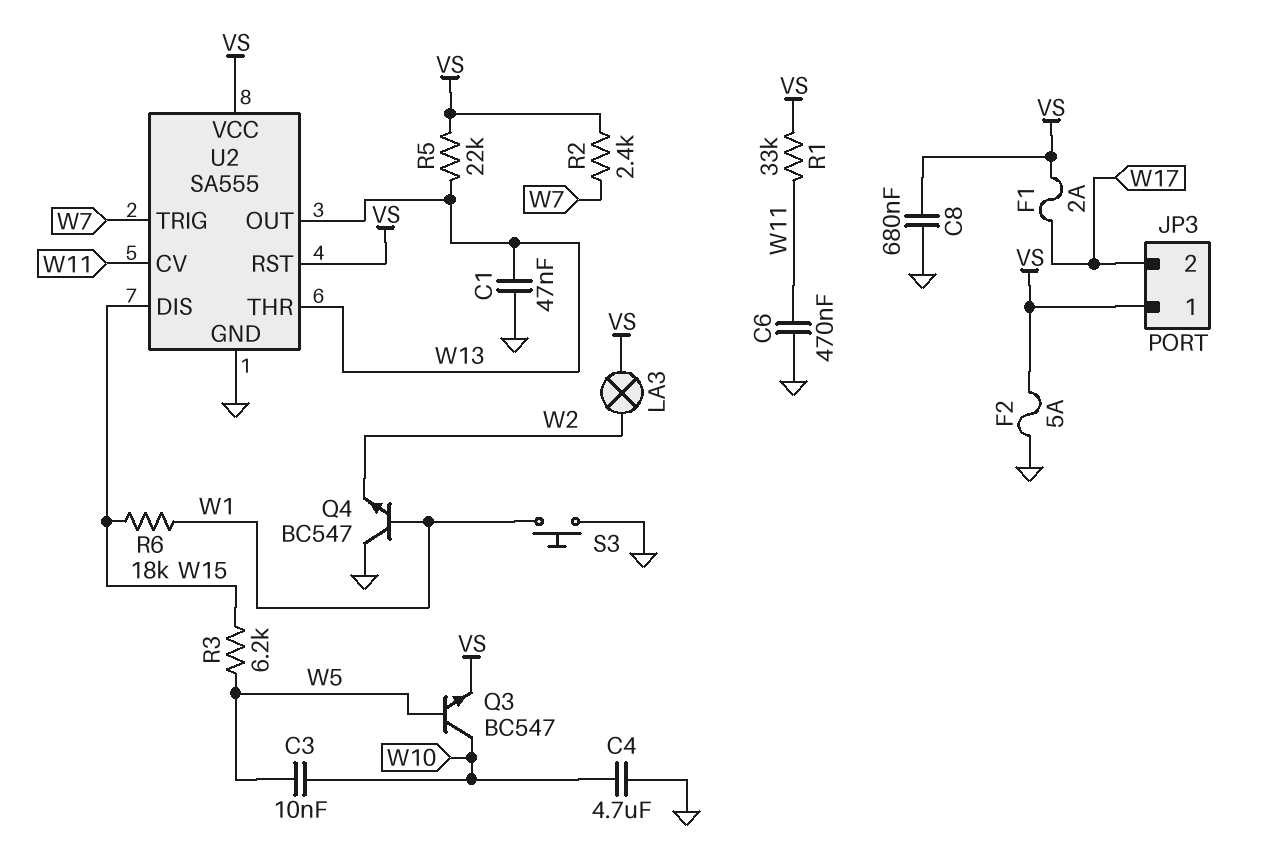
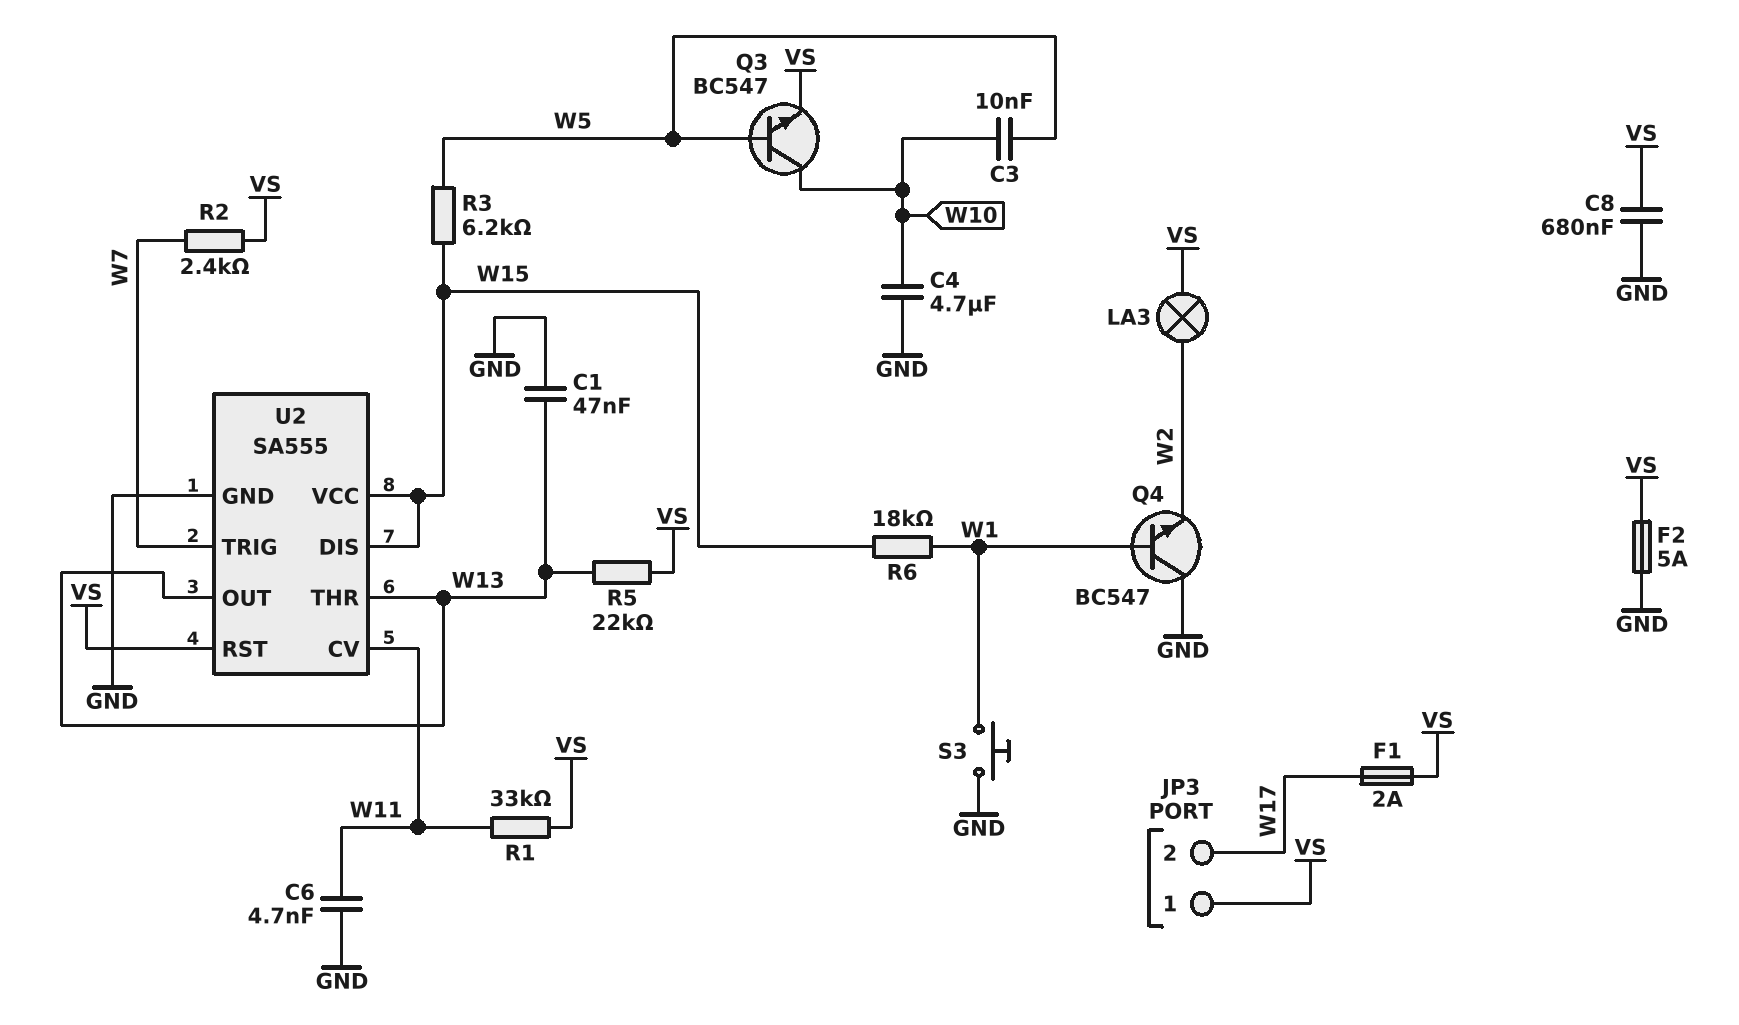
C6: 470nF (GND, W11) -> 4.7nF (GND, W11)
U2 pin VCC: VS -> W15

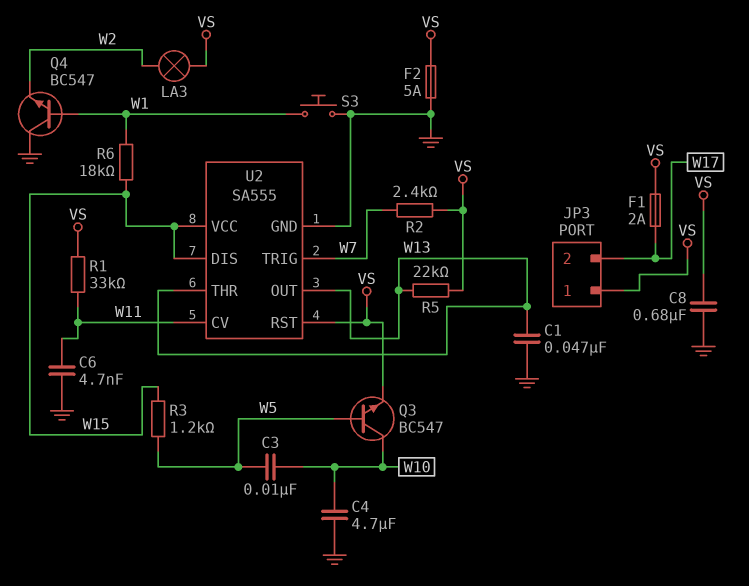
R3: 6.2k (W5, W15) -> 1.2k (W5, W15)

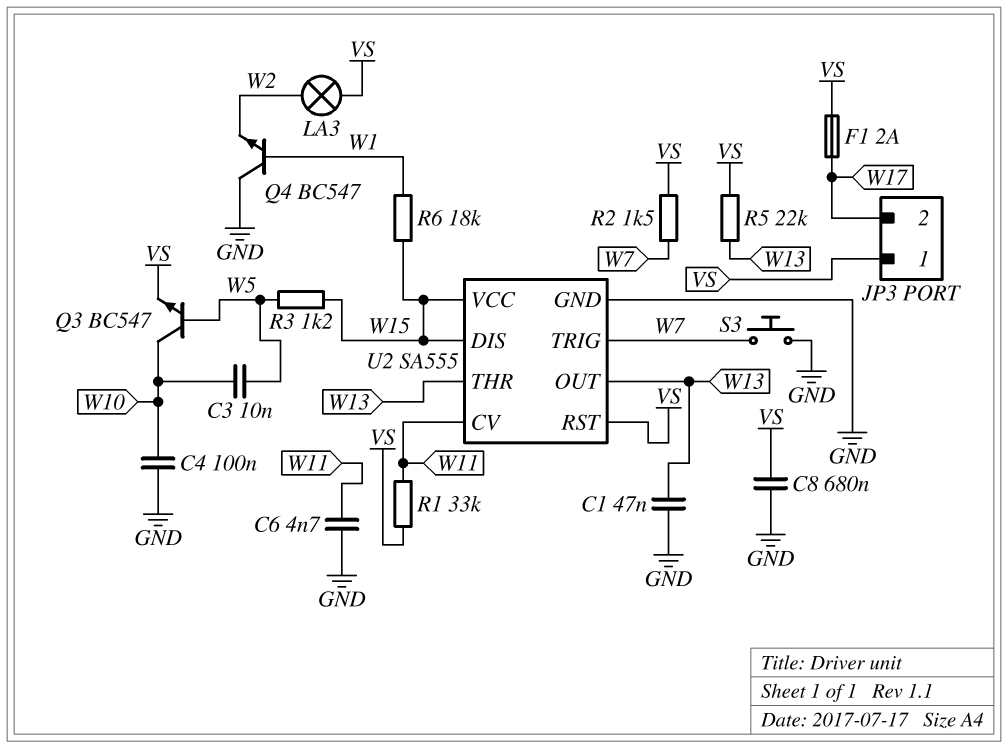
C4: 4.7uF (GND, W10) -> 100nF (GND, W10)
F2: 5A (GND, VS) -> none
R2: 2.4k (VS, W7) -> 1.5k (VS, W7)
S3: button (GND, W1) -> button (GND, W7)

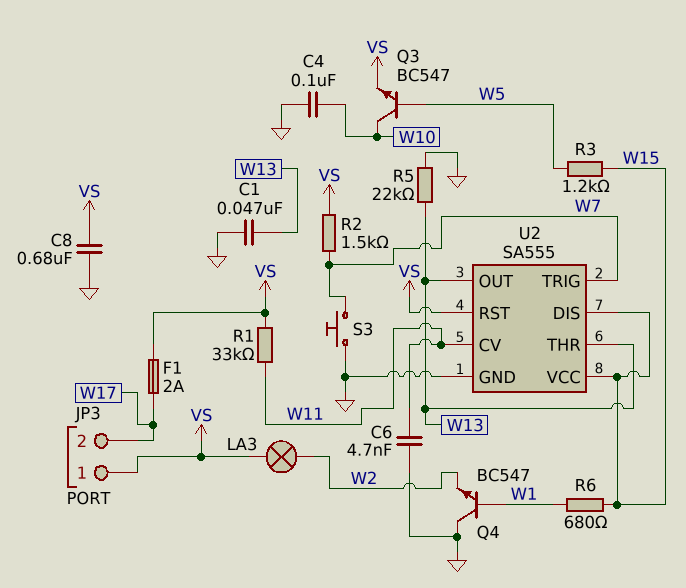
C3: 10nF (W5, W10) -> none
R5: 22k (VS, W13) -> 22k (GND, W13)
R6: 18k (W1, W15) -> 680 (W1, W15)

